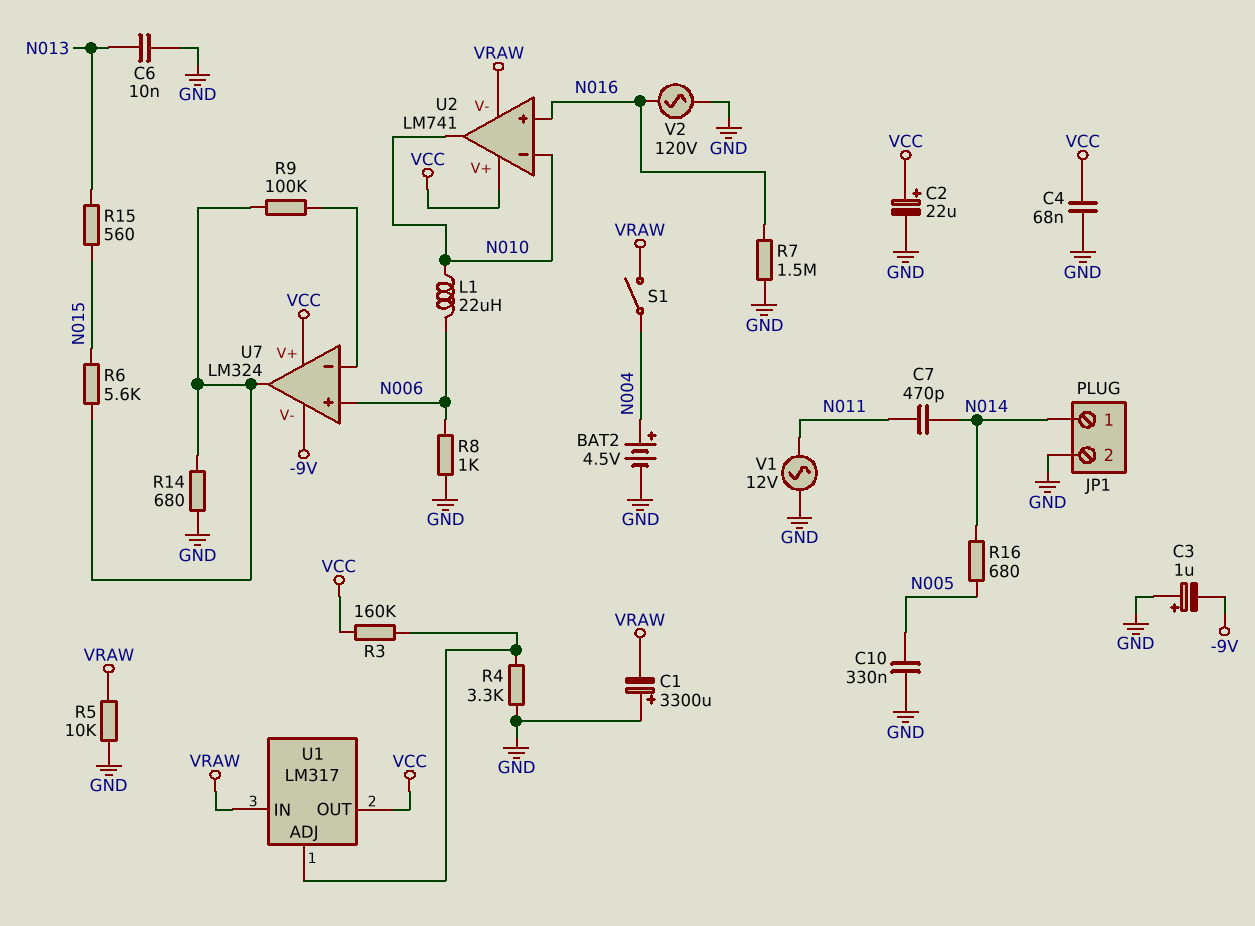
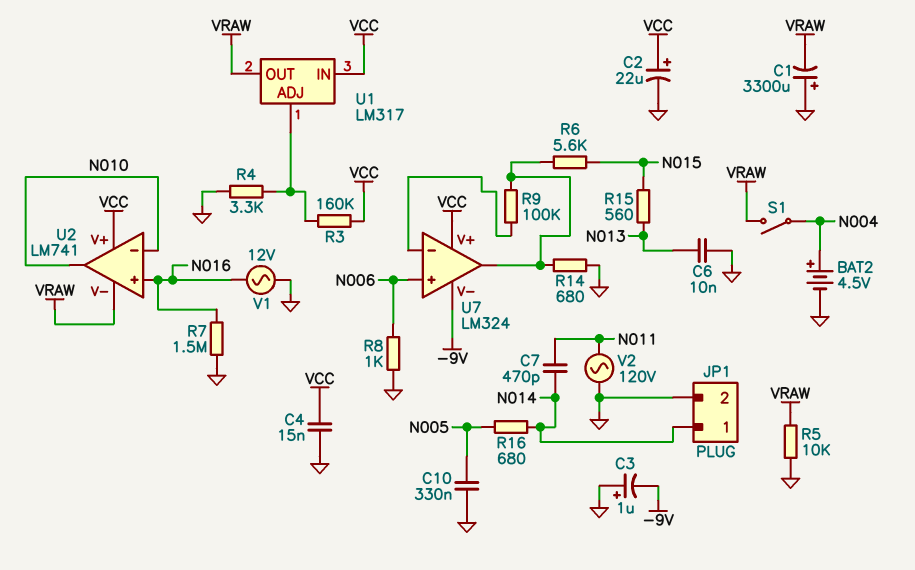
C4: 68nF (GND, VCC) -> 15nF (GND, VCC)
L1: 22uH (N006, N010) -> none
U1 pin IN: VRAW -> VCC
U1 pin OUT: VCC -> VRAW
V1: AC 12V (GND, N011) -> AC 12V (GND, N016)
V2: AC 120V (GND, N016) -> AC 120V (GND, N011)

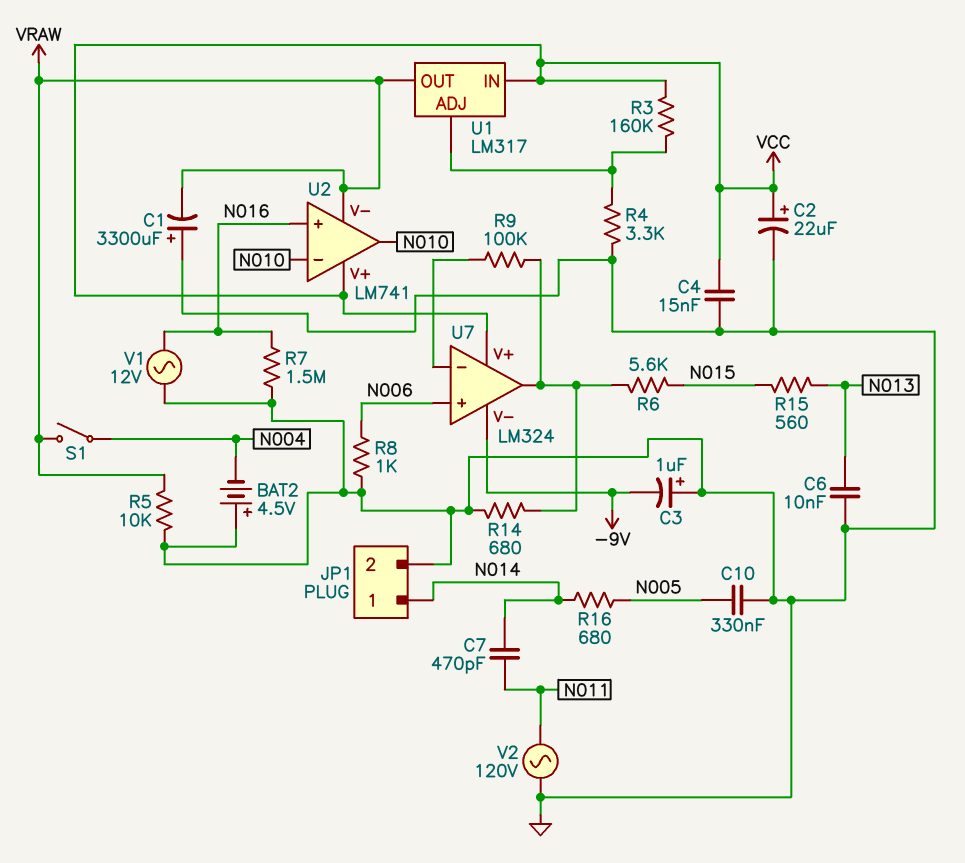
BAT2: 4.5V (plus N004, minus GND) -> 4.5V (plus GND, minus N004)

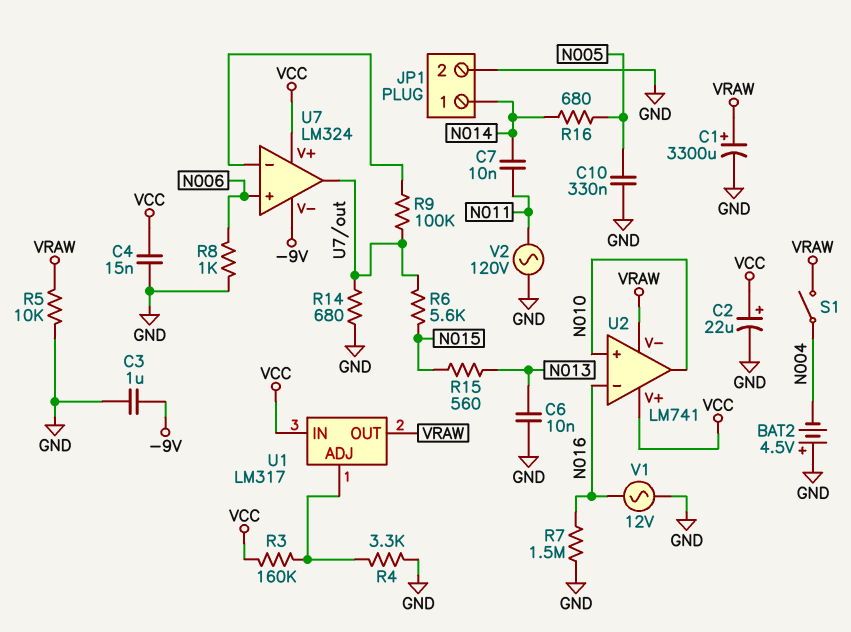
C1: 3300uF (plus GND, minus VRAW) -> 3300uF (plus VRAW, minus GND)
C3: 1uF (plus GND, minus -9V) -> 1uF (-9V, GND)
C7: 470pF (N011, N014) -> 10nF (N011, N014)
U2 pin in+: N016 -> N010
U2 pin in-: N010 -> N016

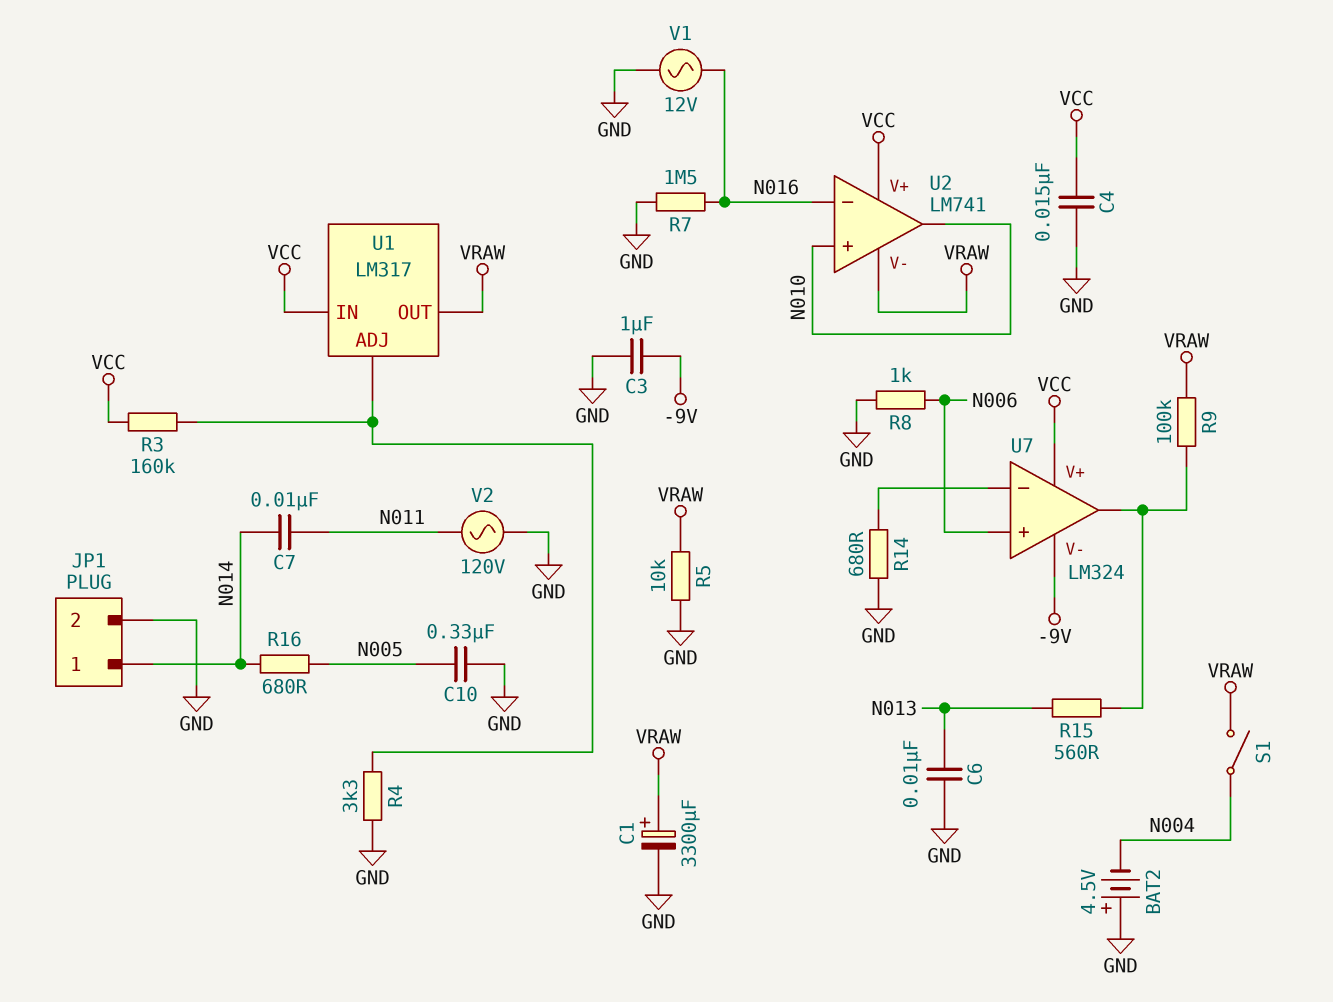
C2: 22uF (plus VCC, minus GND) -> none
R6: 5.6k (N015, U7/out) -> none
R9: 100k (U7/in-, U7/out) -> 100k (U7/out, VRAW)
R14: 680 (GND, U7/out) -> 680 (GND, U7/in-)
R15: 560 (N013, N015) -> 560 (N013, U7/out)

